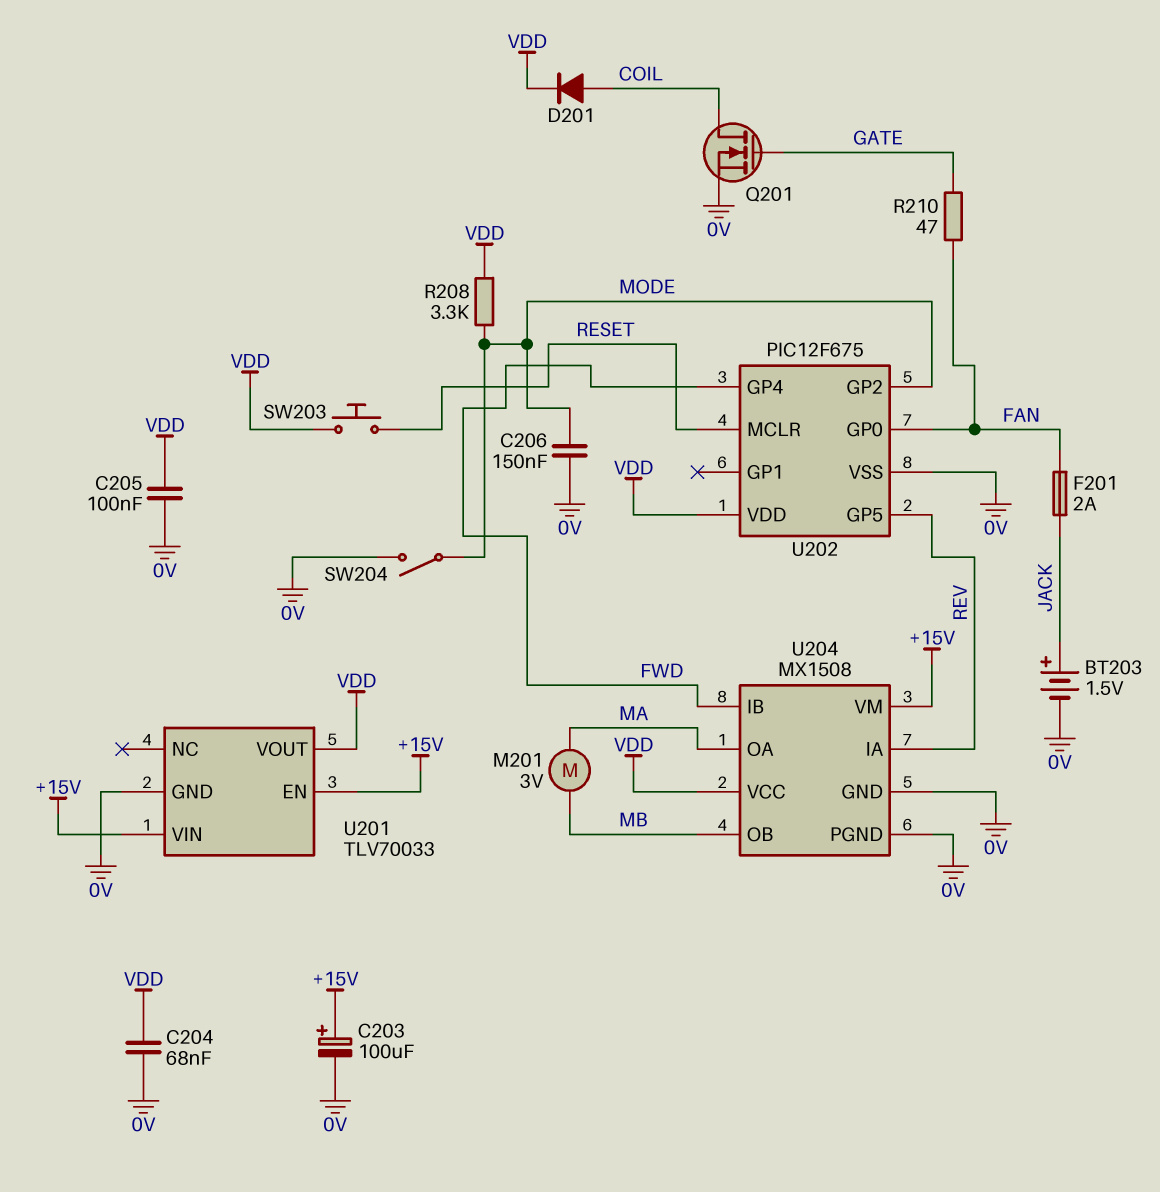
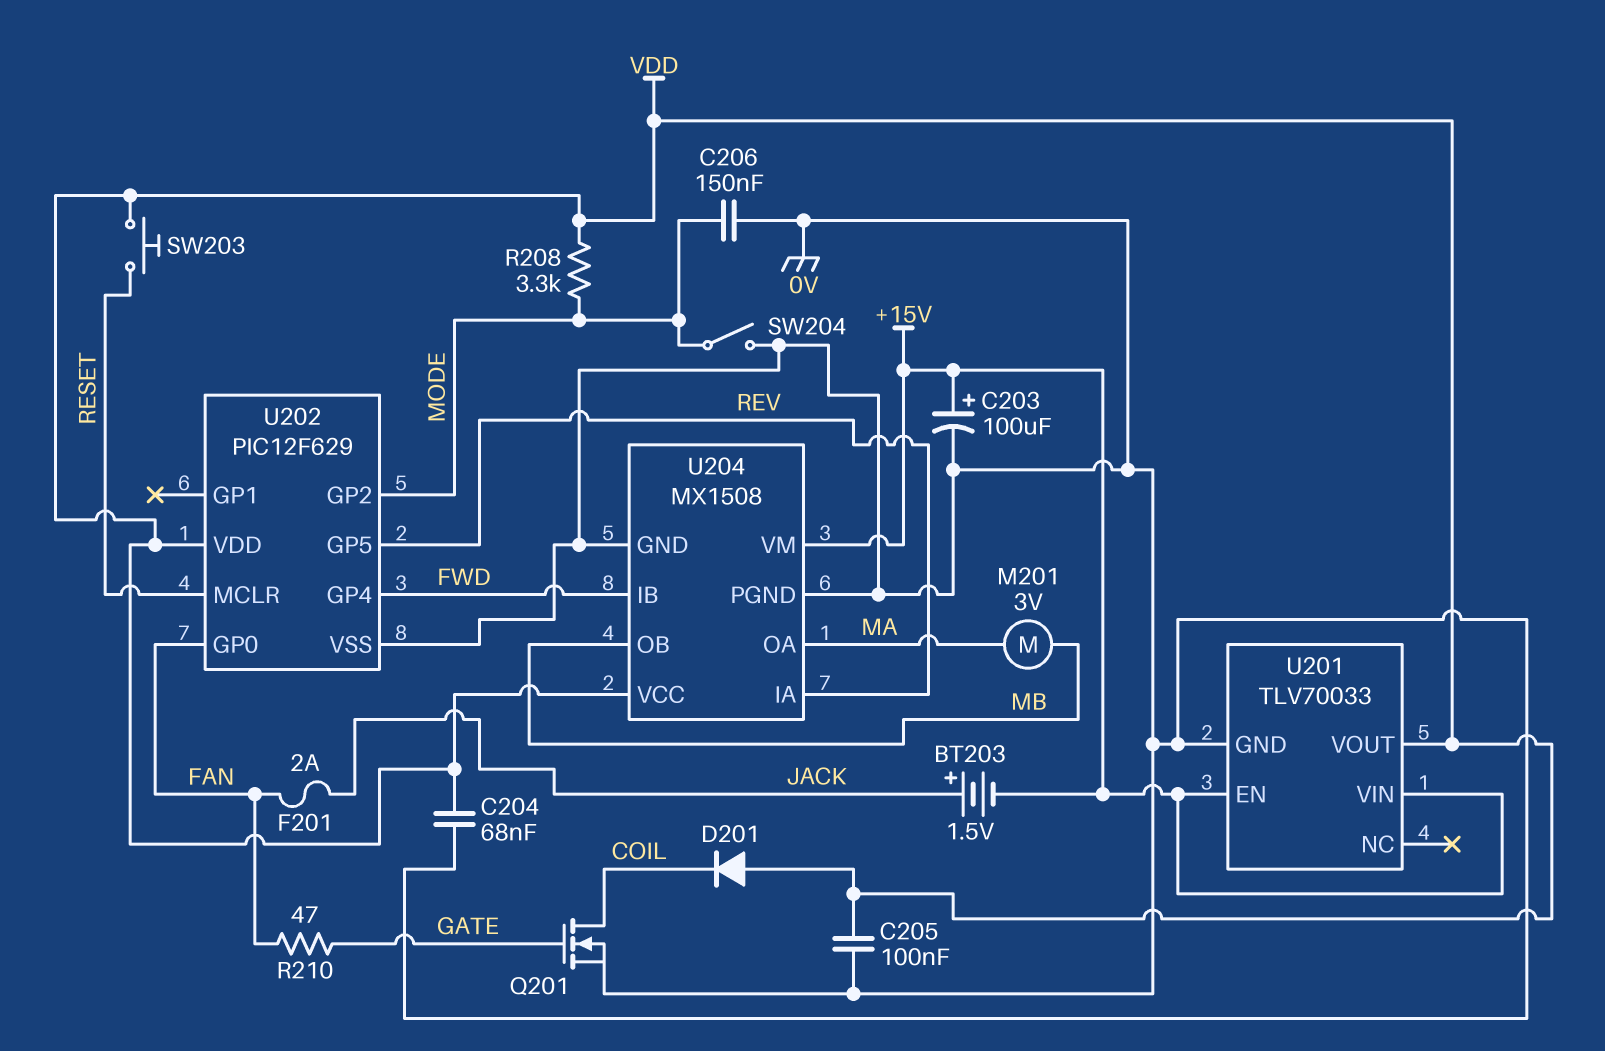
BT203: 1.5V (plus JACK, minus 0V) -> 1.5V (plus JACK, minus +15V)
D201: diode (A COIL, K VDD) -> diode (A VDD, K COIL)
U202: PIC12F675 -> PIC12F629

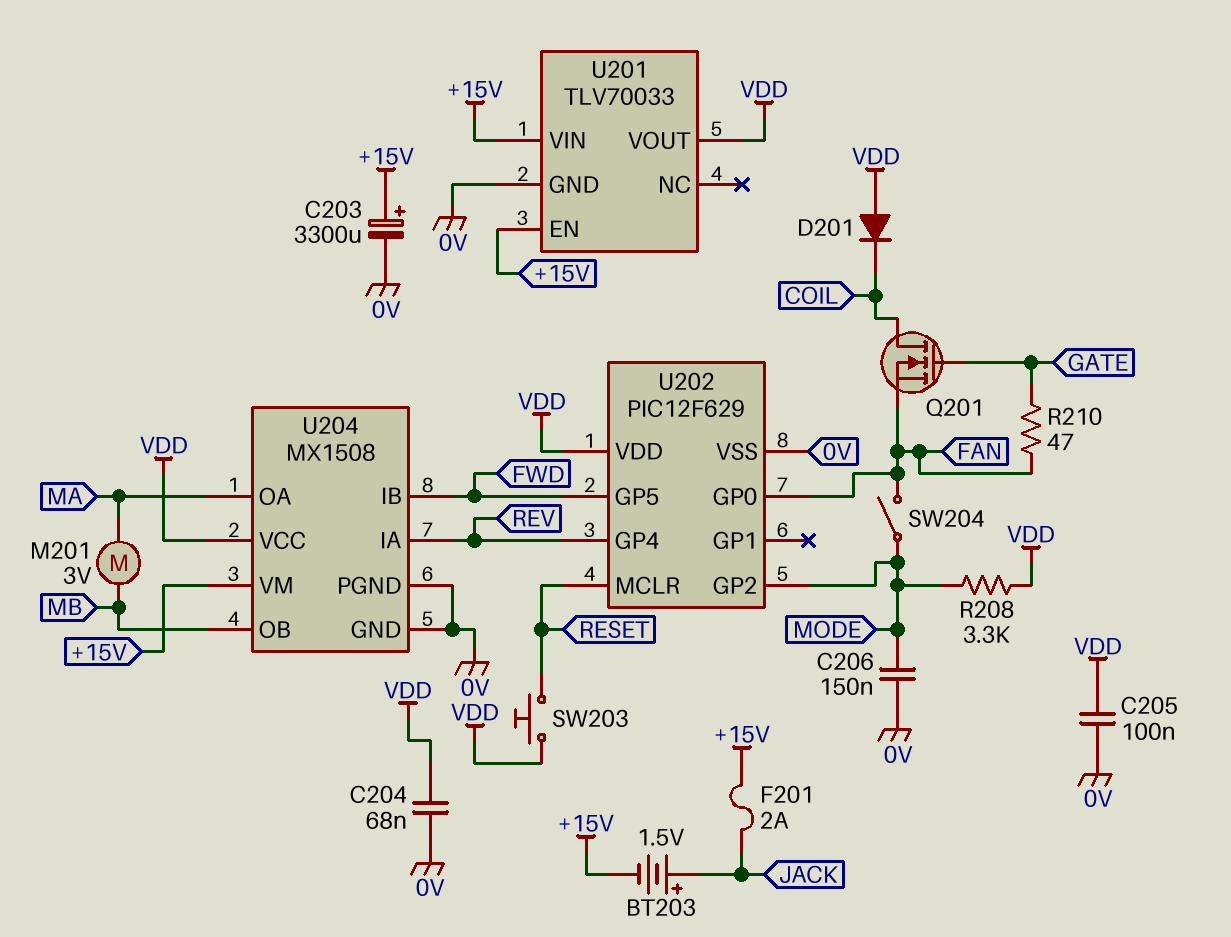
C203: 100uF (plus +15V, minus 0V) -> 3300uF (plus +15V, minus 0V)
F201: 2A (FAN, JACK) -> 2A (+15V, JACK)
Q201: NMOS (G GATE, D COIL, S 0V) -> NMOS (G GATE, D COIL, S FAN)
SW204: switch (0V, MODE) -> switch (FAN, MODE)
U202 pin GP4: FWD -> REV
U202 pin GP5: REV -> FWD

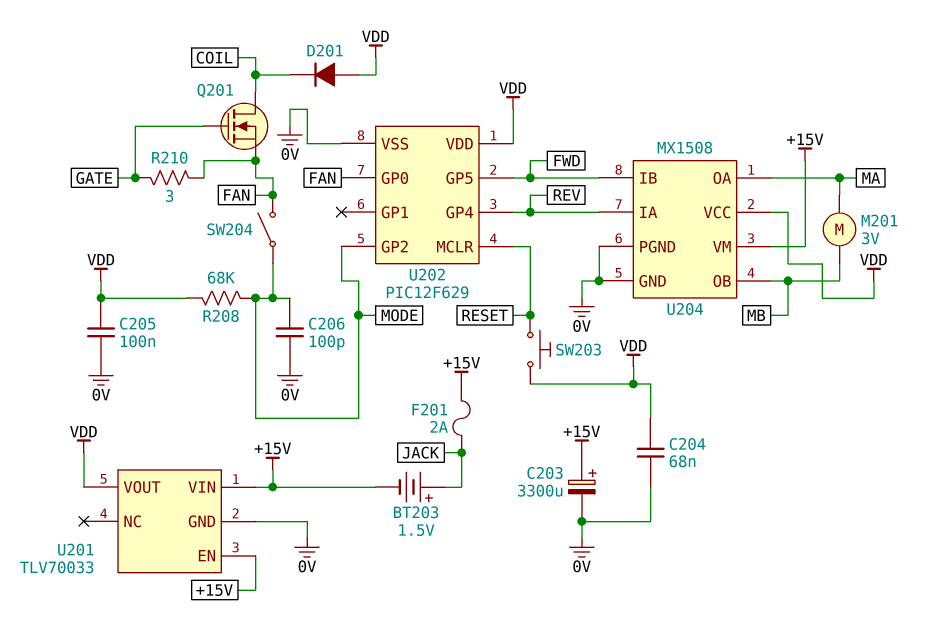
C206: 150nF (0V, MODE) -> 100pF (0V, MODE)
R208: 3.3k (MODE, VDD) -> 68k (MODE, VDD)
R210: 47 (FAN, GATE) -> 3 (FAN, GATE)

